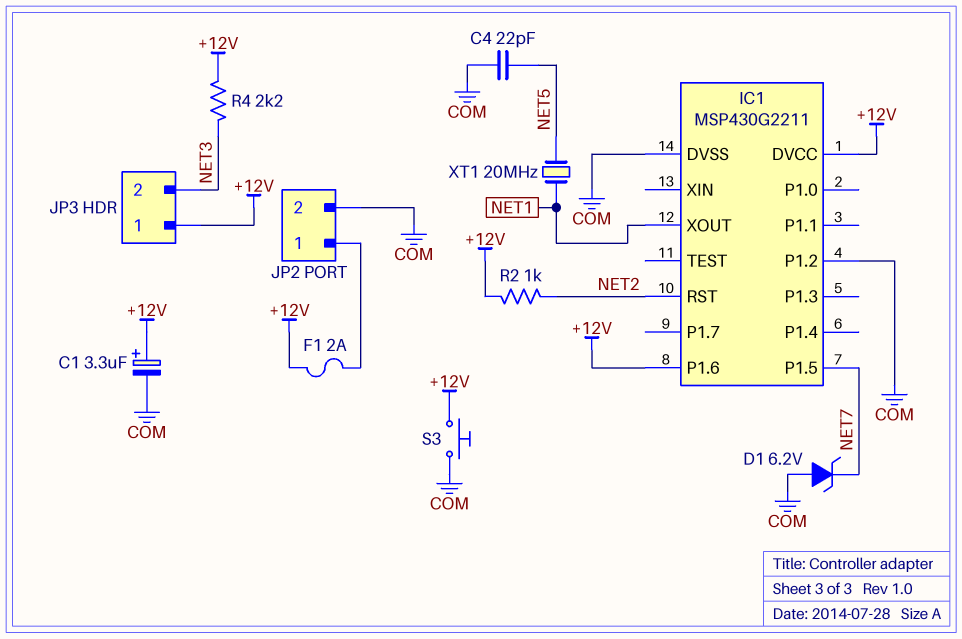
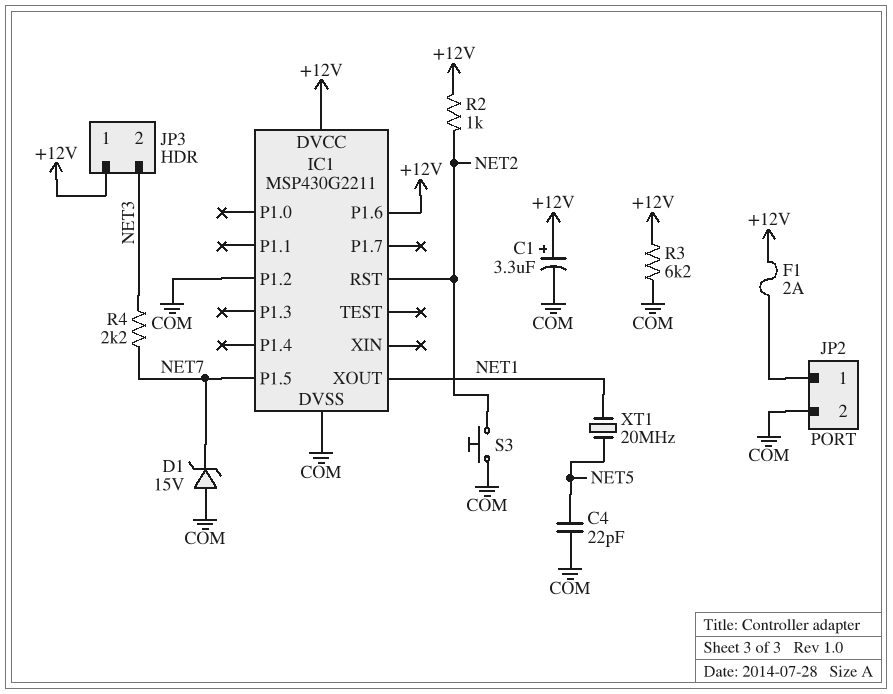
D1: zener 6.2V (A COM, K NET7) -> zener 15V (A COM, K NET7)
R3: none -> 6.2k (+12V, COM)
R4: 2.2k (+12V, NET3) -> 2.2k (NET3, NET7)
S3: button (+12V, COM) -> button (COM, NET2)

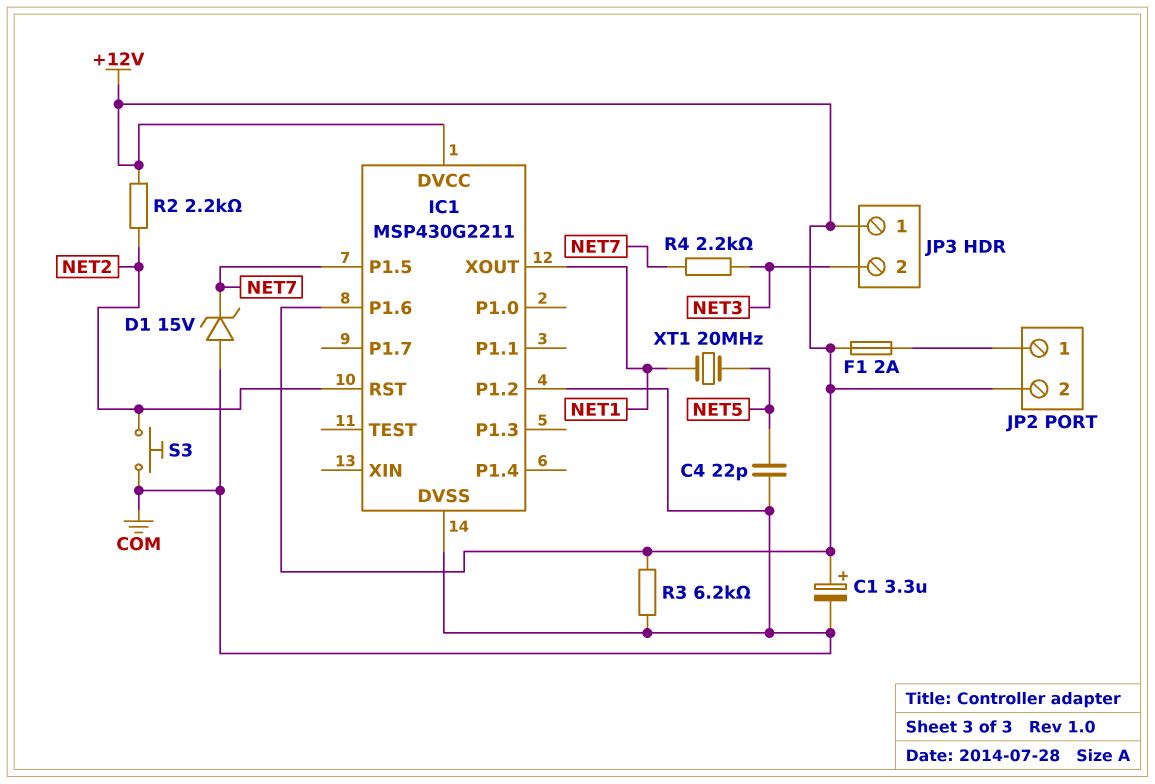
JP2 pin 2: COM -> +12V
R2: 1k (+12V, NET2) -> 2.2k (+12V, NET2)

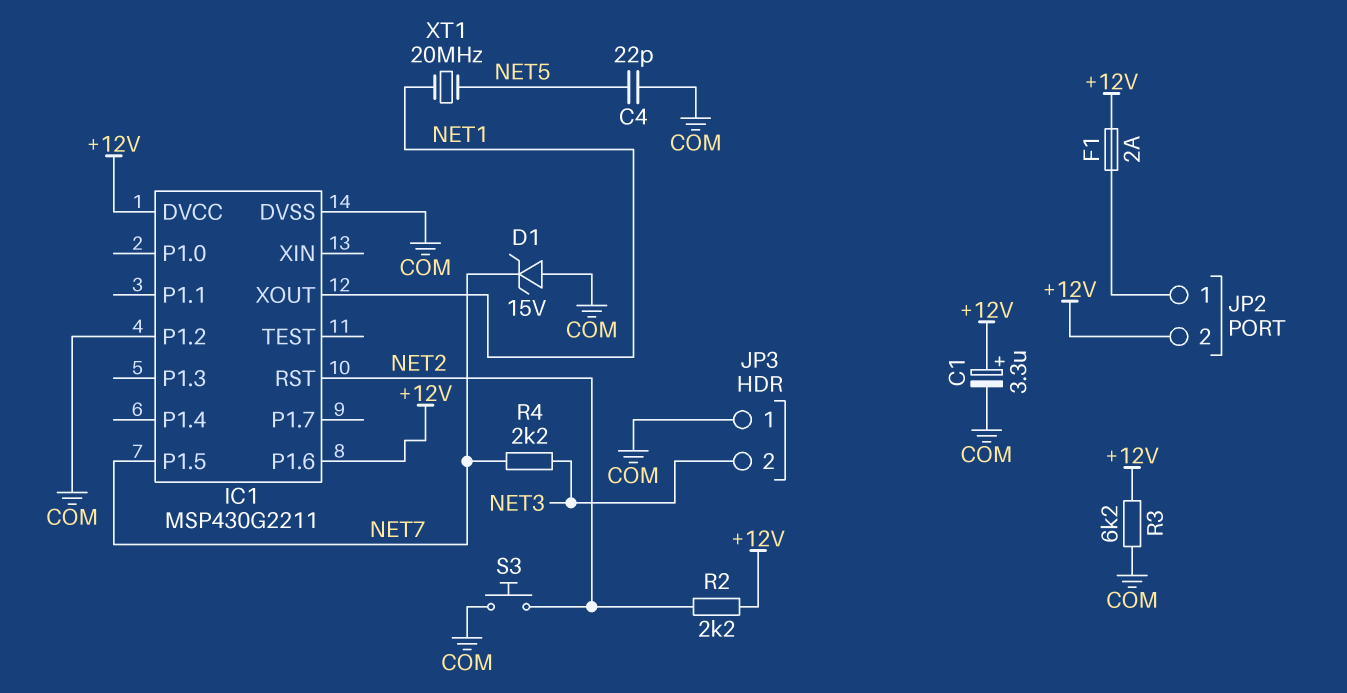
JP3 pin 1: +12V -> COM

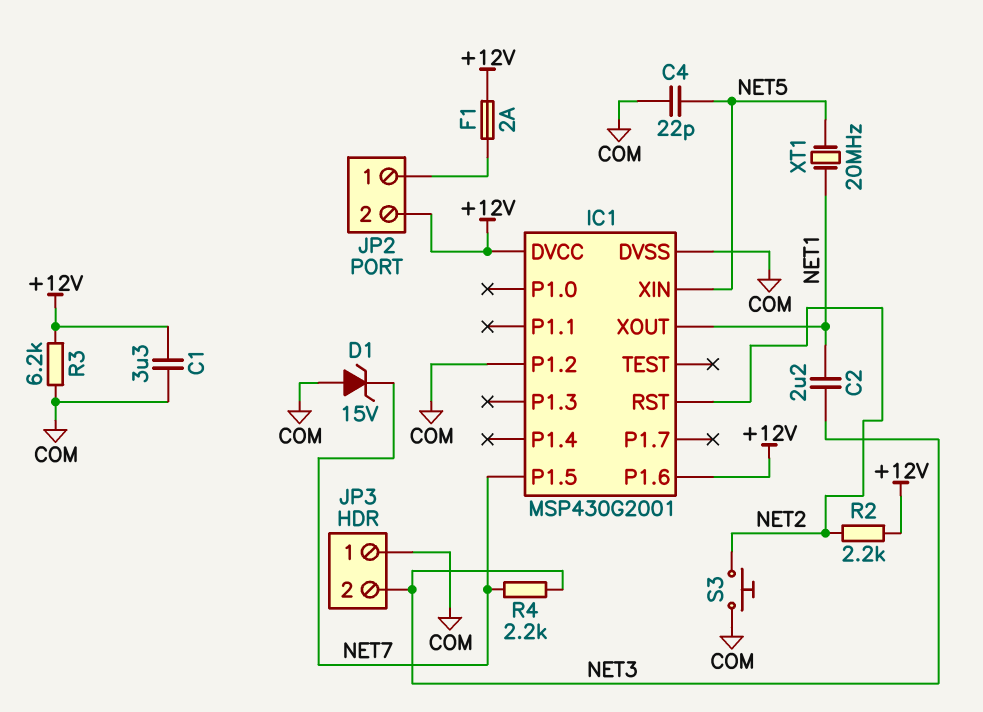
C1: 3.3uF (plus +12V, minus COM) -> 3.3uF (+12V, COM)
C2: none -> 2.2uF (NET1, NET3)
IC1: MSP430G2211 -> MSP430G2001
IC1 pin XIN: none -> NET5

